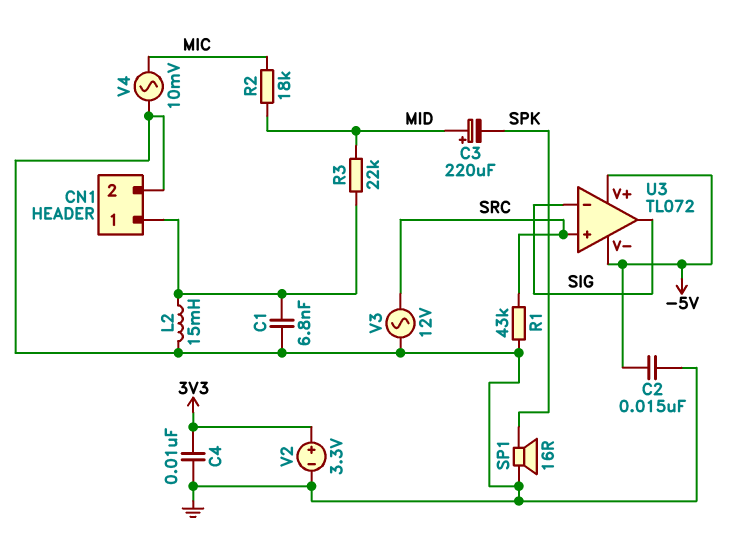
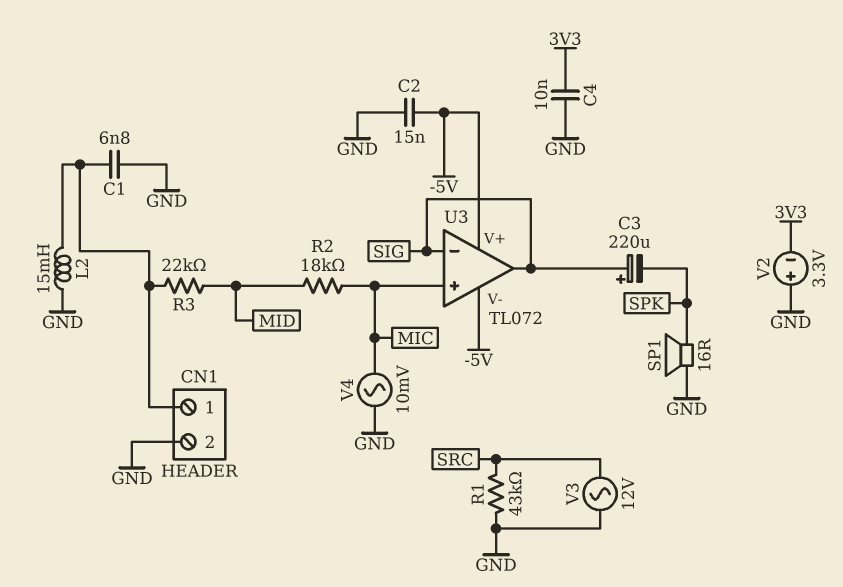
C3: 220uF (plus MID, minus SPK) -> 220uF (plus SIG, minus SPK)
U3 pin in+: SRC -> MIC
V2: 3.3V (plus 3V3, minus GND) -> 3.3V (plus GND, minus 3V3)

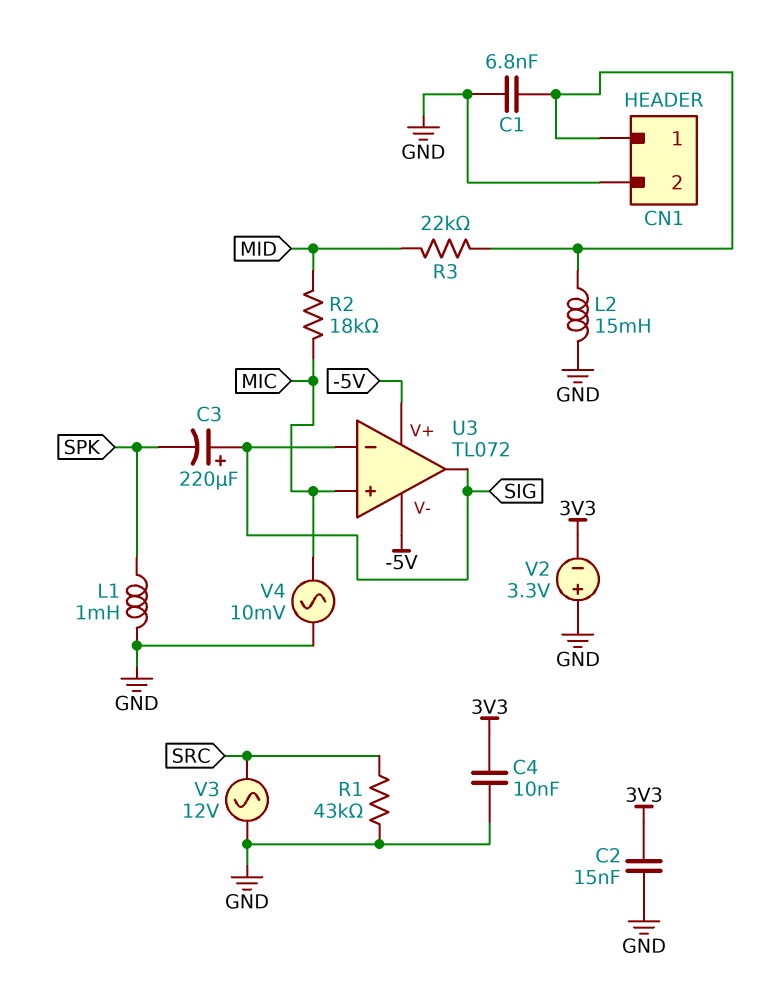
C2: 15nF (-5V, GND) -> 15nF (3V3, GND)
L1: none -> 1mH (GND, SPK)
SP1: speaker 16R (GND, SPK) -> none

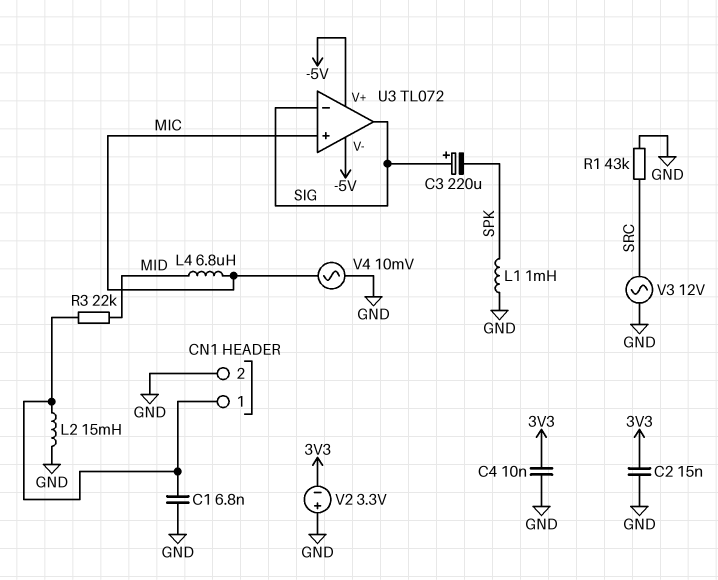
L4: none -> 6.8uH (MIC, MID)
R2: 18k (MIC, MID) -> none

